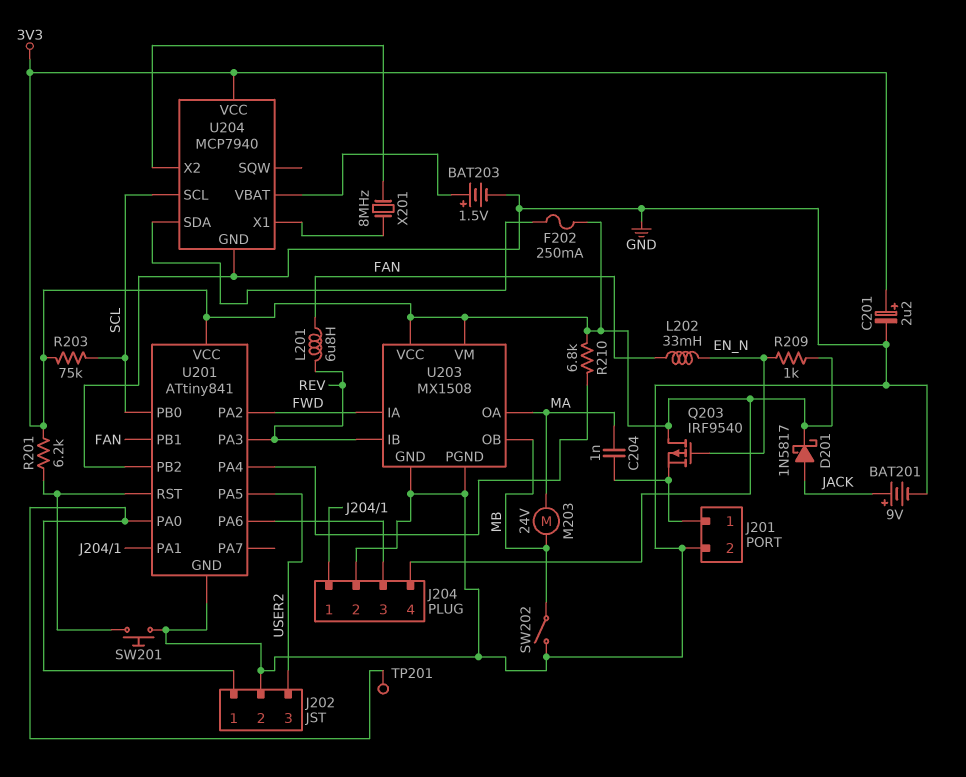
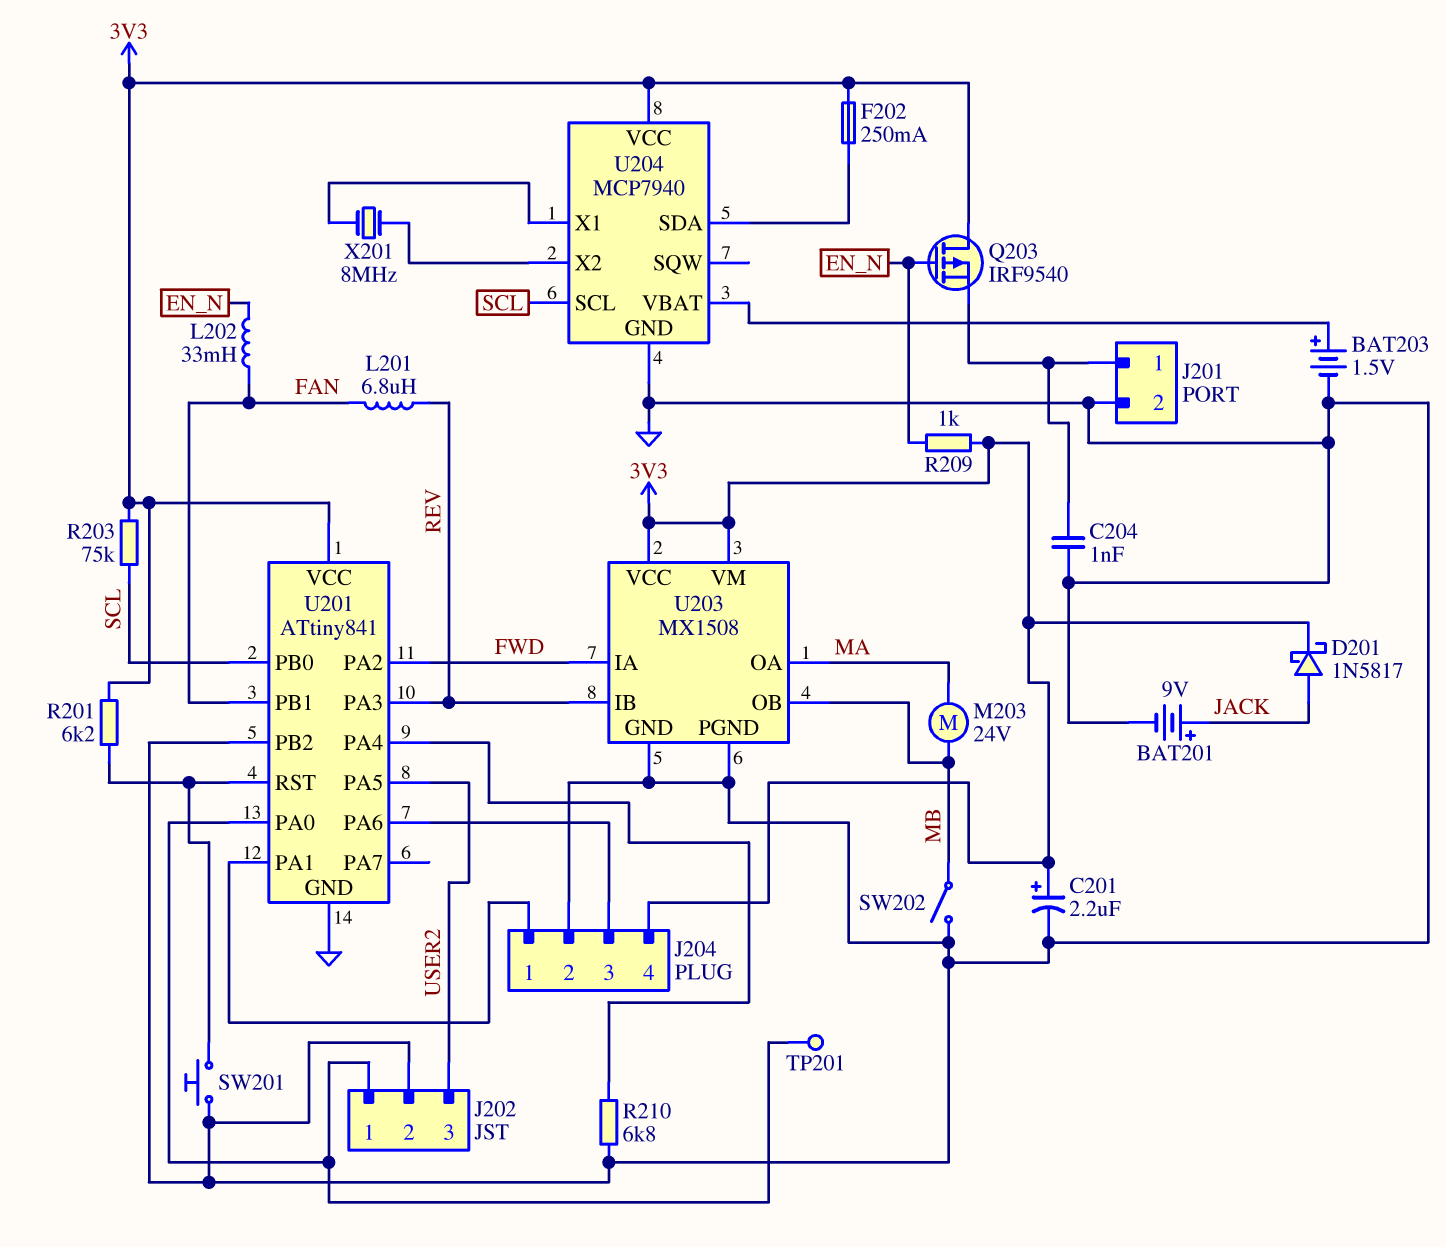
C204: 1nF (J201/1, MA) -> 1nF (GND, J201/1)
R210: 6.8k (3V3, U201/PA4) -> 6.8k (GND, U201/PA4)

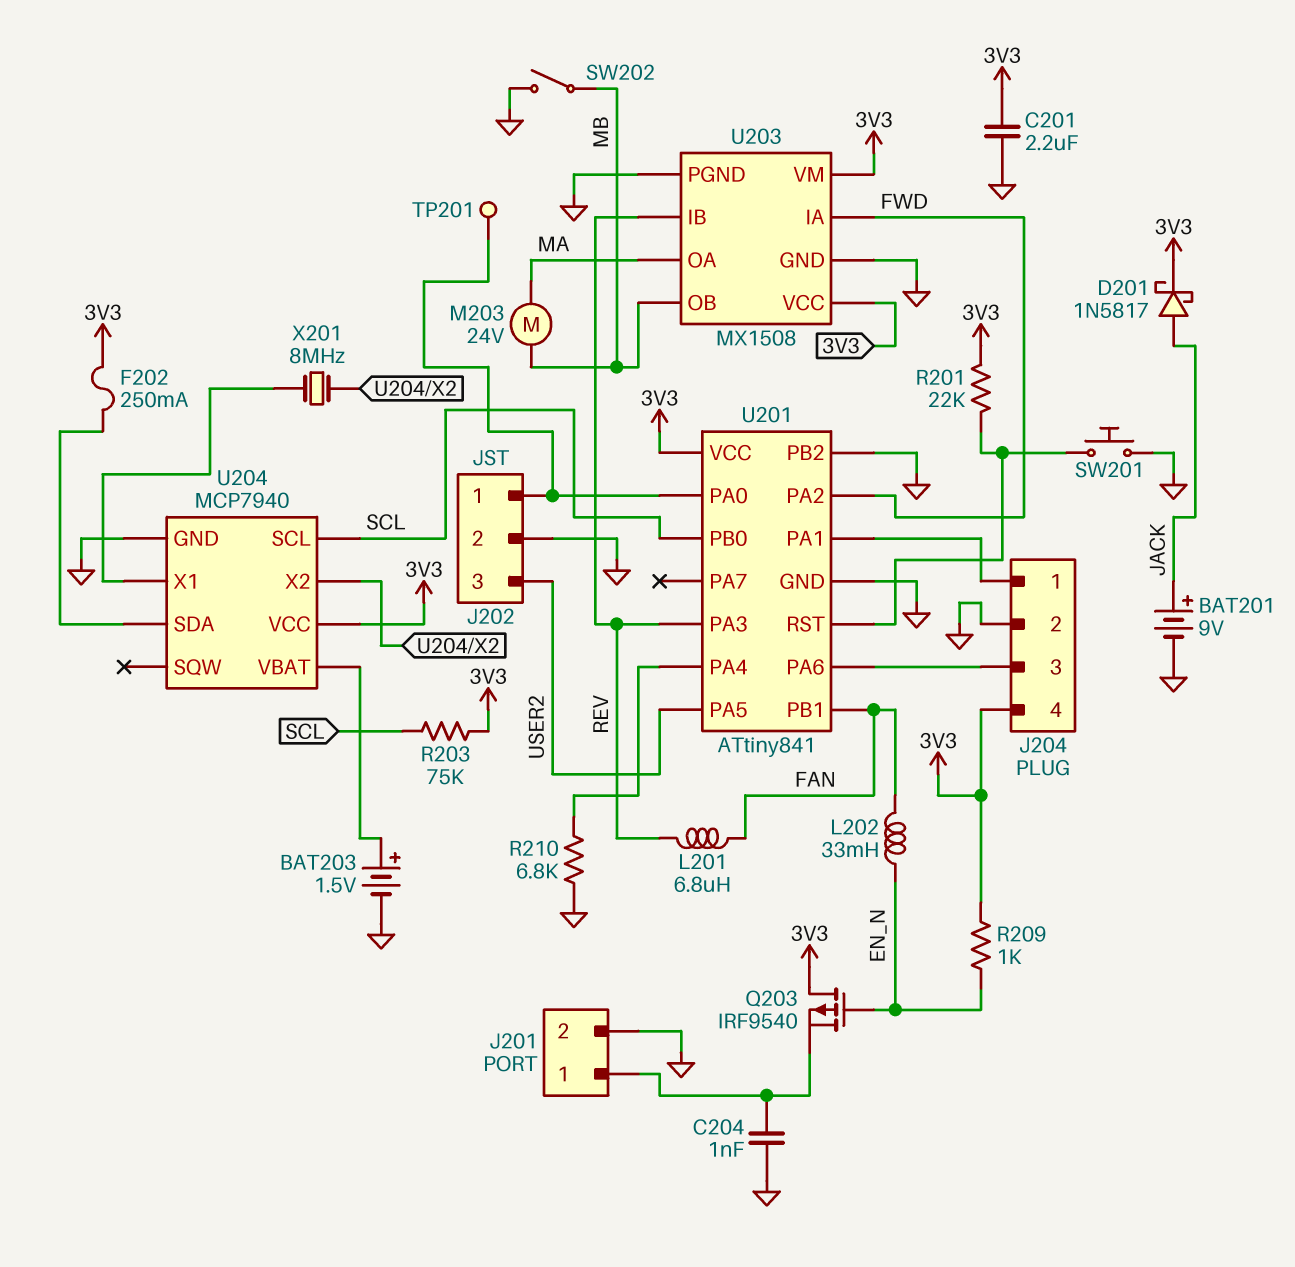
C201: 2.2uF (plus 3V3, minus GND) -> 2.2uF (3V3, GND)
R201: 6.2k (3V3, U201/RST) -> 22k (3V3, U201/RST)

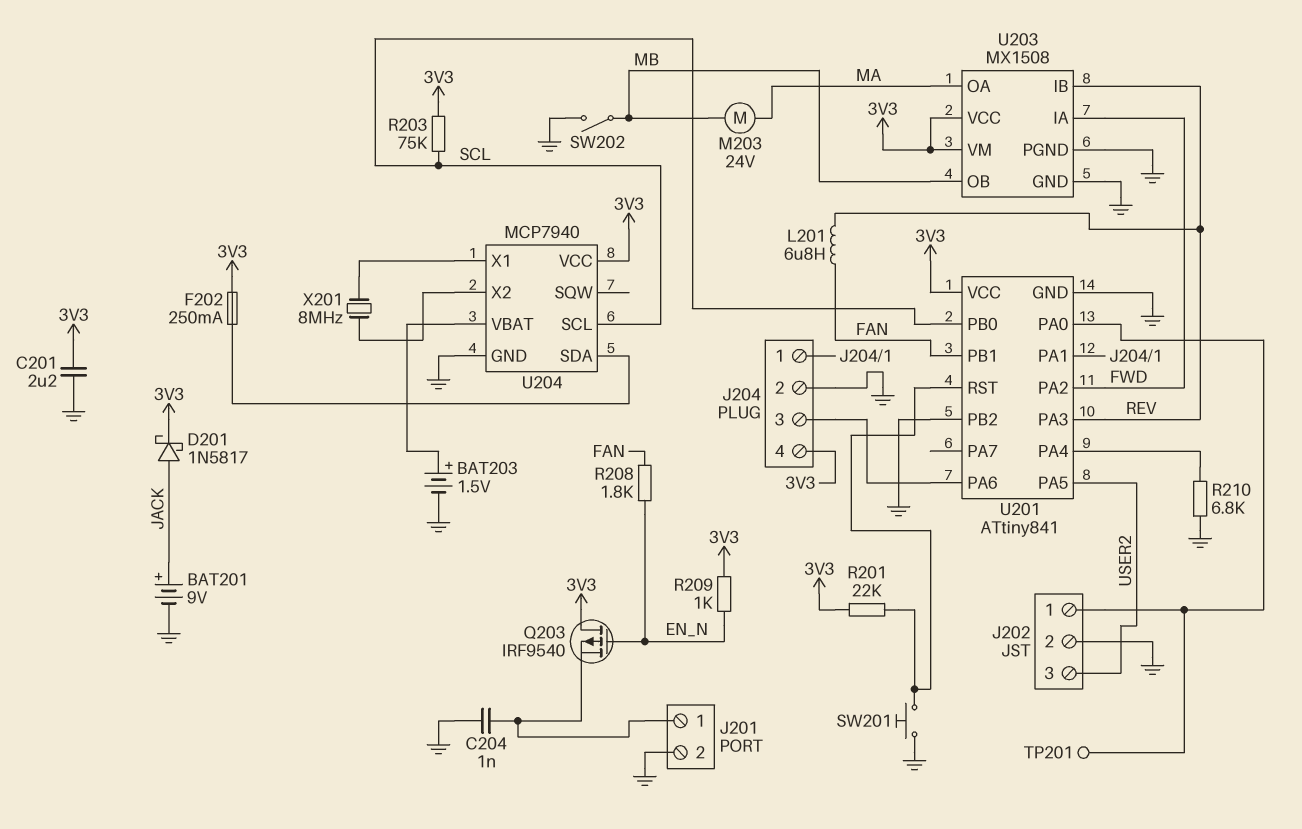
L202: 33mH (EN_N, FAN) -> none
R208: none -> 1.8k (EN_N, FAN)

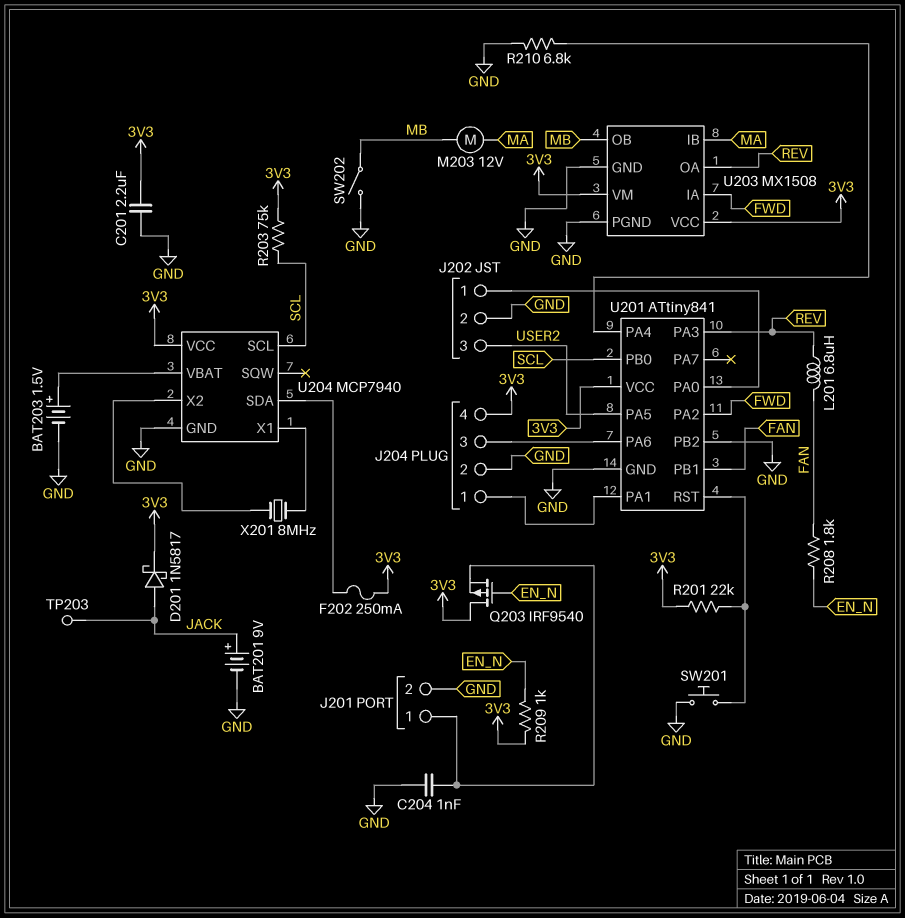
M203: motor 24V (MA, MB) -> motor 12V (MA, MB)
TP201: test point (J202/1) -> none
TP203: none -> test point (JACK)
U203 pin IB: REV -> MA
U203 pin OA: MA -> REV

